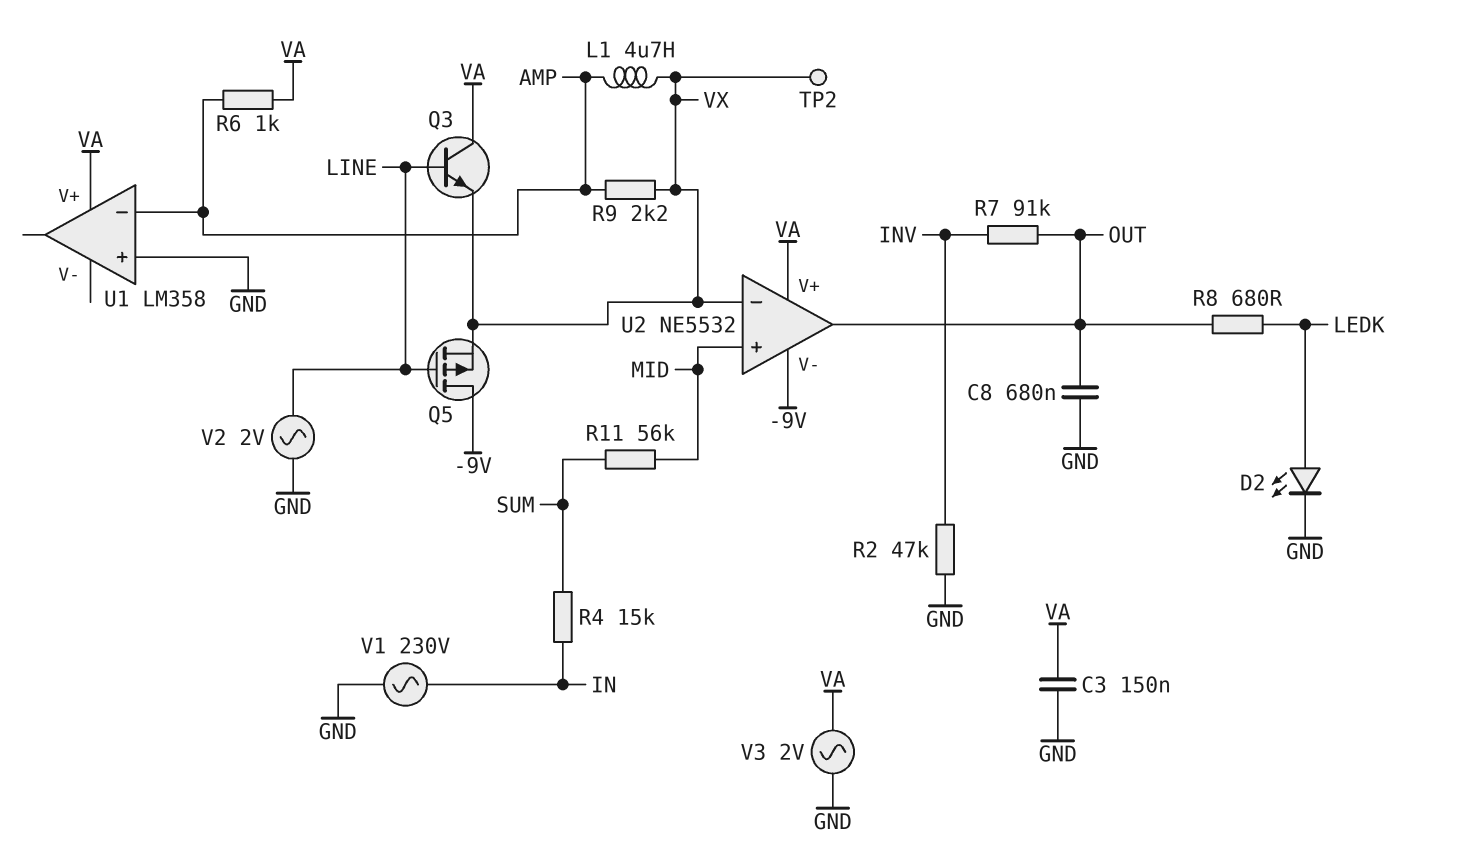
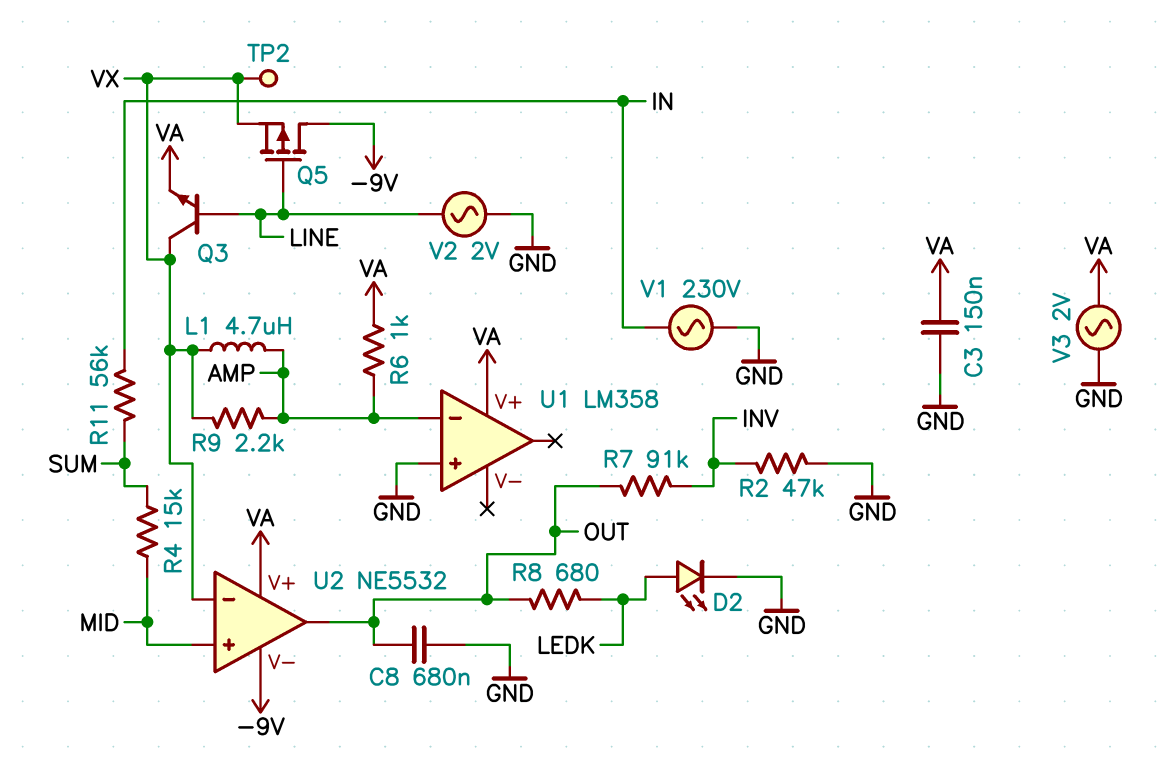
Q3: NPN (B LINE, C VA, E VX) -> NPN (B LINE, C VX, E VA)
R4: 15k (IN, SUM) -> 15k (MID, SUM)
R11: 56k (MID, SUM) -> 56k (IN, SUM)

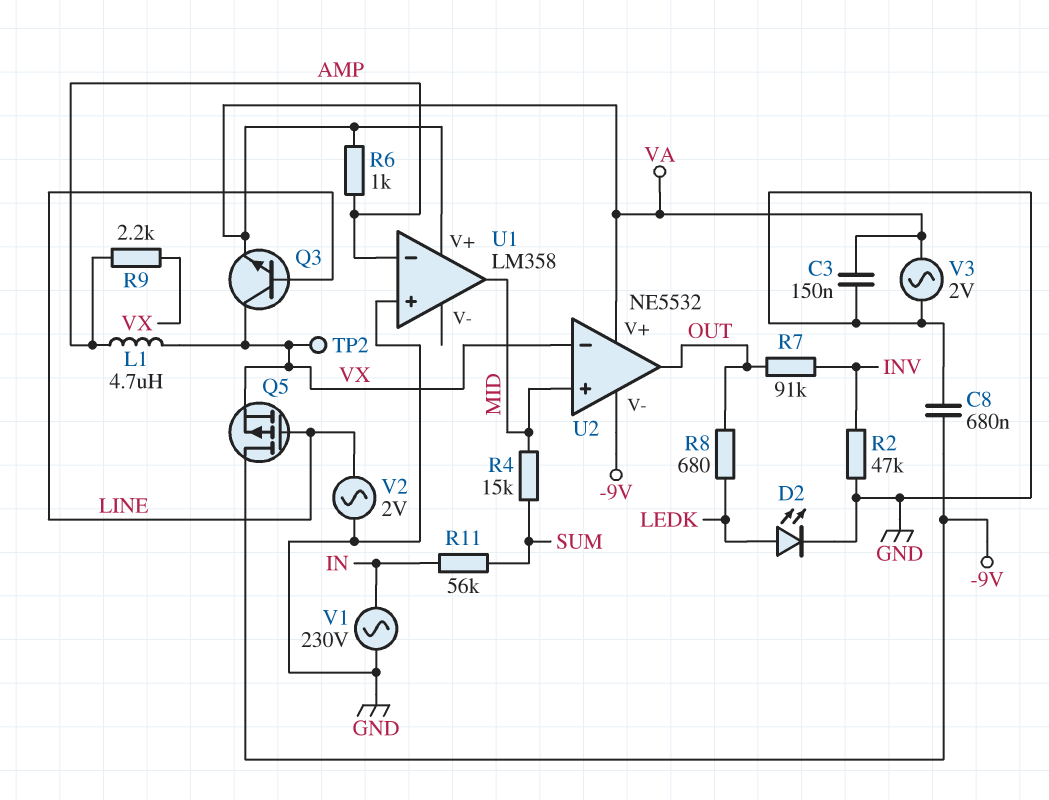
C8: 680nF (GND, OUT) -> 680nF (-9V, GND)
U1 pin out: none -> MID

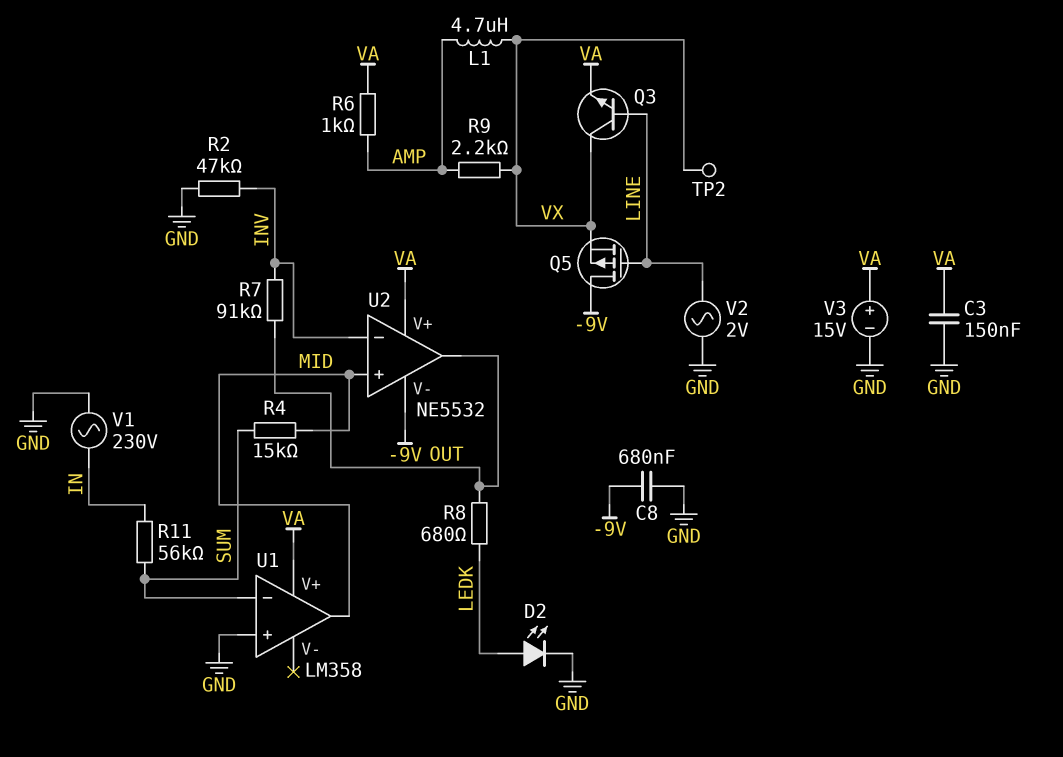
U1 pin in-: AMP -> SUM
U2 pin in-: VX -> INV
V3: AC 2V (GND, VA) -> 15V (plus VA, minus GND)

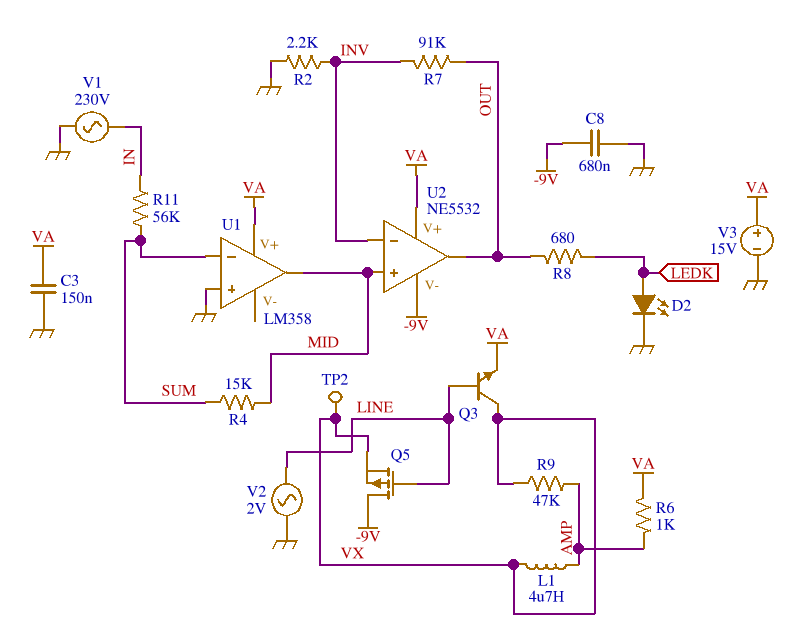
R2: 47k (GND, INV) -> 2.2k (GND, INV)
R9: 2.2k (AMP, VX) -> 47k (AMP, VX)

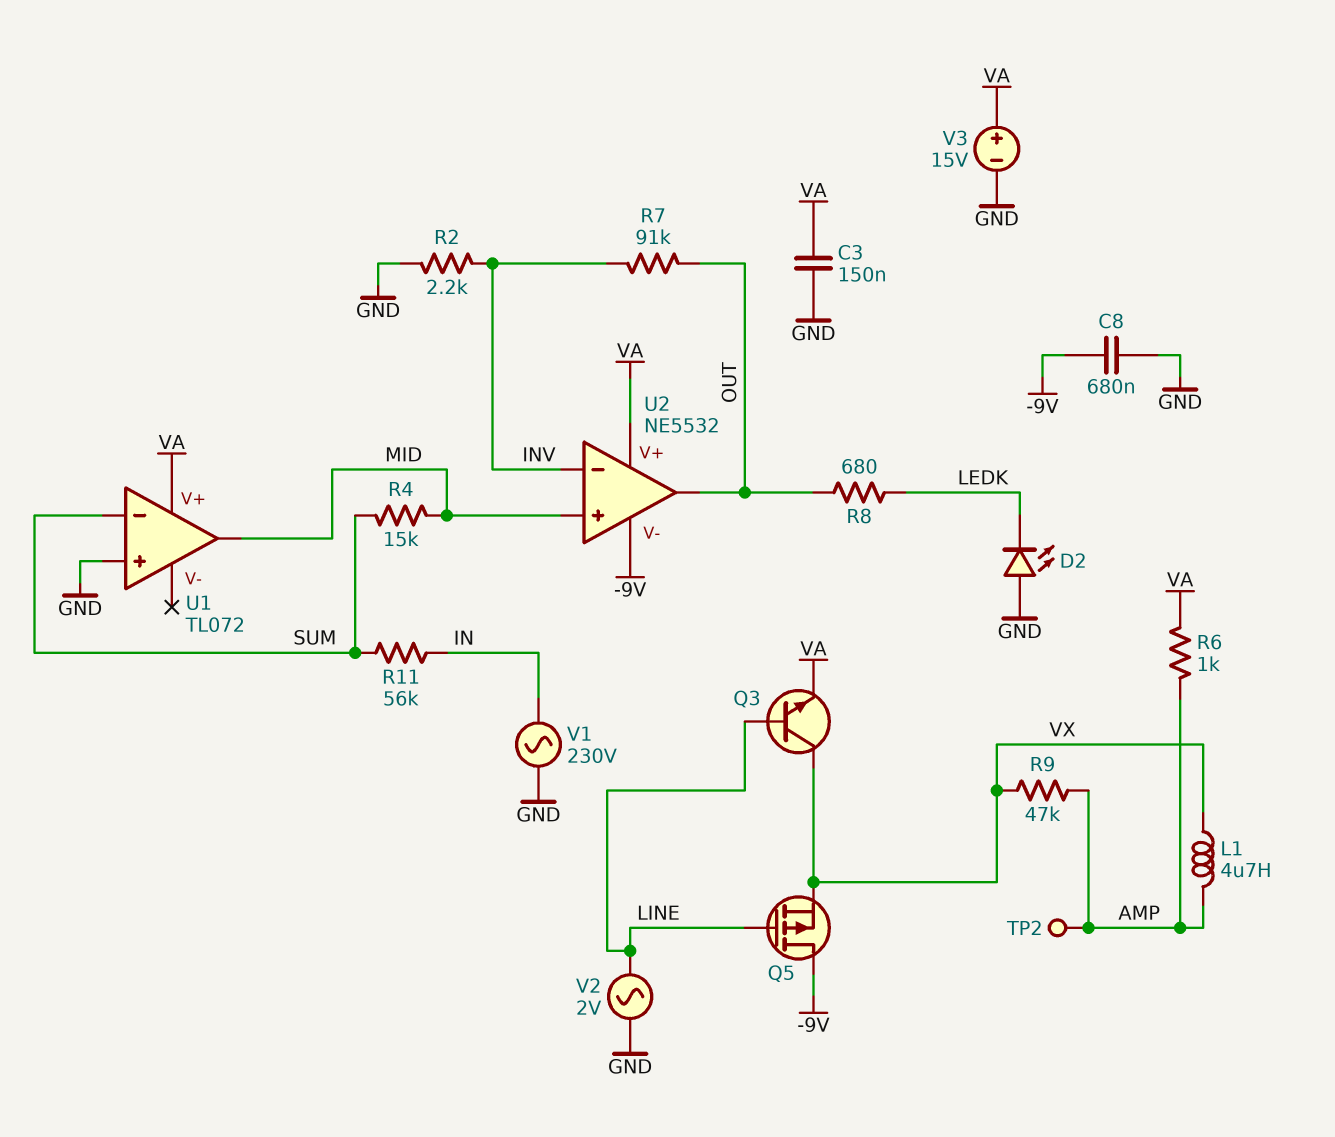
D2: LED (A LEDK, K GND) -> LED (A GND, K LEDK)
TP2: test point (VX) -> test point (AMP)
U1: LM358 -> TL072

